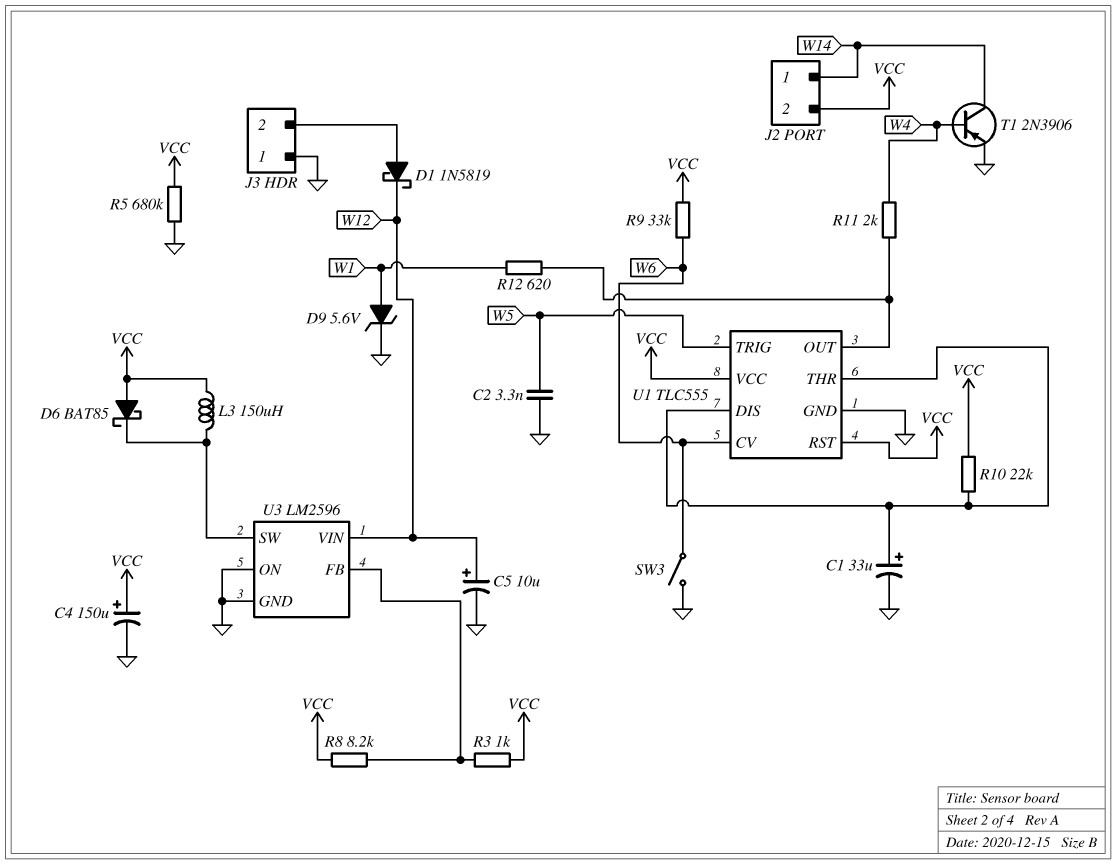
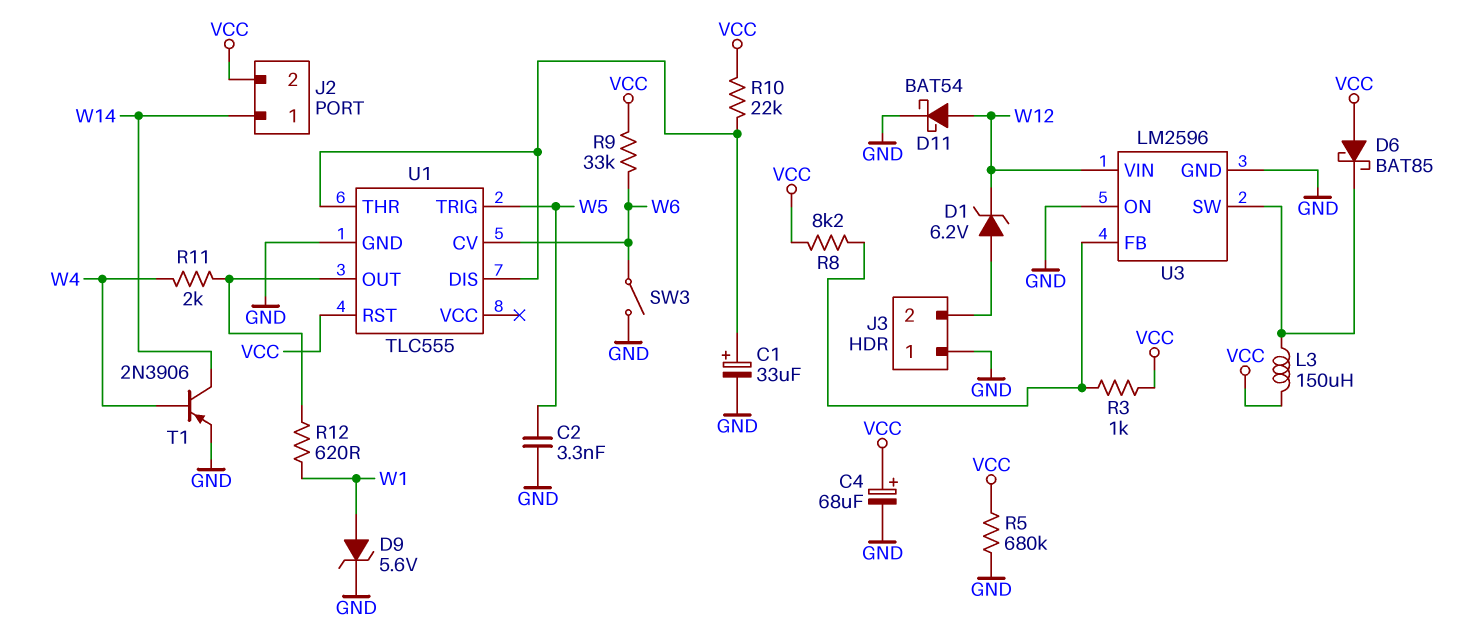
C4: 150uF (plus VCC, minus GND) -> 68uF (plus VCC, minus GND)
C5: 10uF (plus W12, minus GND) -> none
D1: schottky 1N5819 (A J3/2, K W12) -> zener 6.2V (A J3/2, K W12)
D11: none -> schottky BAT54 (A W12, K GND)
U1 pin VCC: VCC -> none

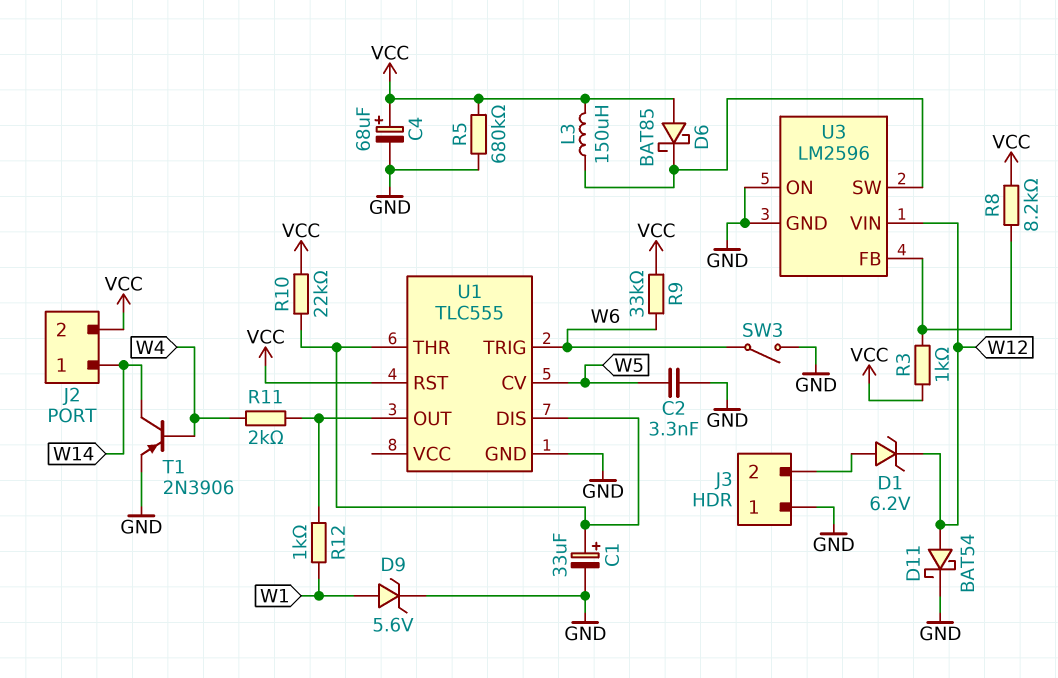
R12: 620 (U1/OUT, W1) -> 1k (U1/OUT, W1)
U1 pin CV: W6 -> W5
U1 pin TRIG: W5 -> W6

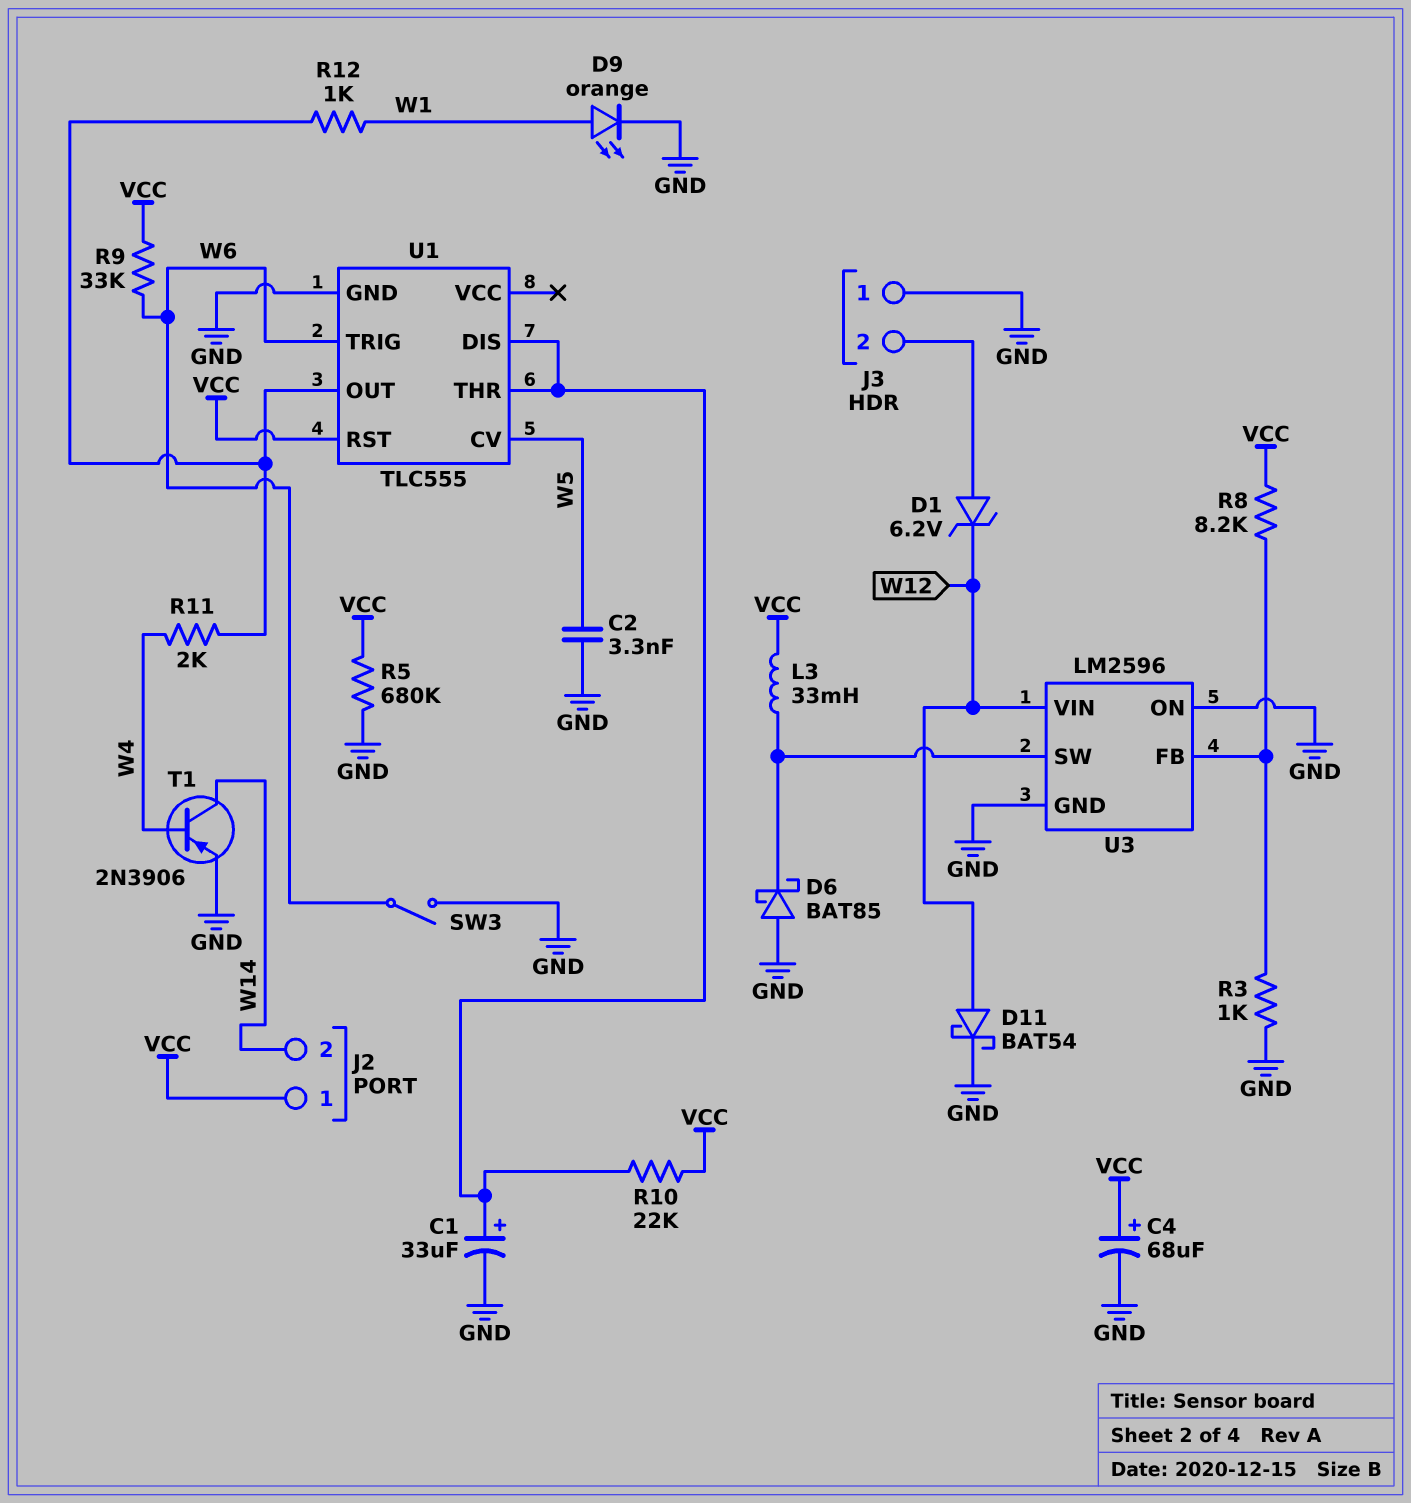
D6: schottky BAT85 (A VCC, K U3/SW) -> schottky BAT85 (A GND, K U3/SW)
D9: zener 5.6V (A W1, K GND) -> LED orange (A W1, K GND)
J2 pin 1: W14 -> VCC
J2 pin 2: VCC -> W14
L3: 150uH (U3/SW, VCC) -> 33mH (U3/SW, VCC)
R3: 1k (U3/FB, VCC) -> 1k (GND, U3/FB)

